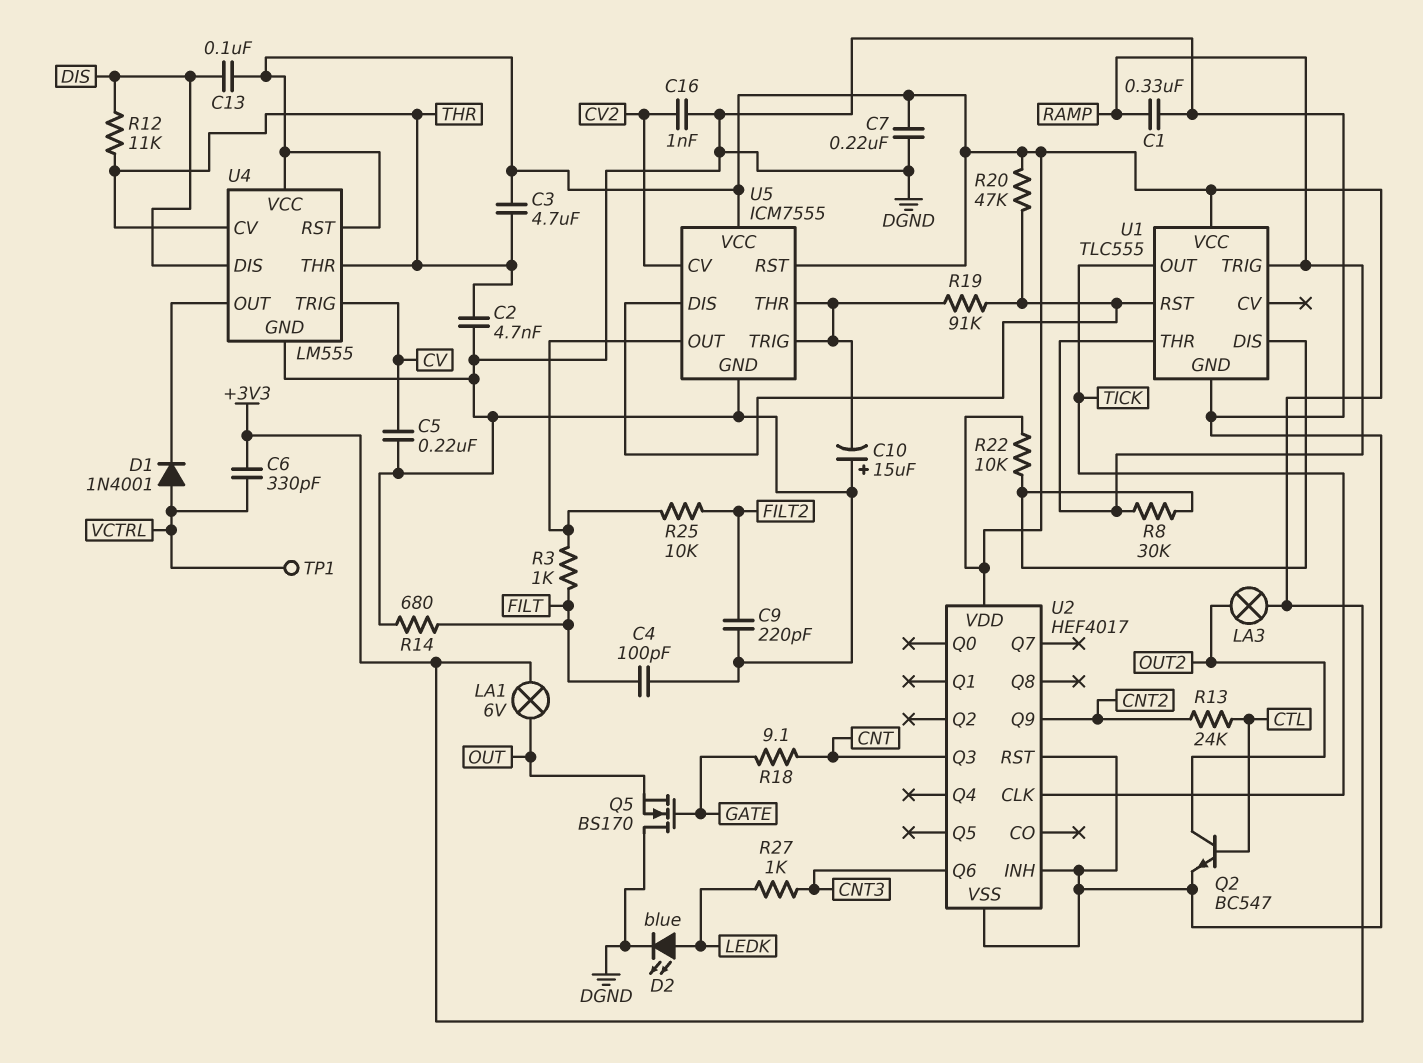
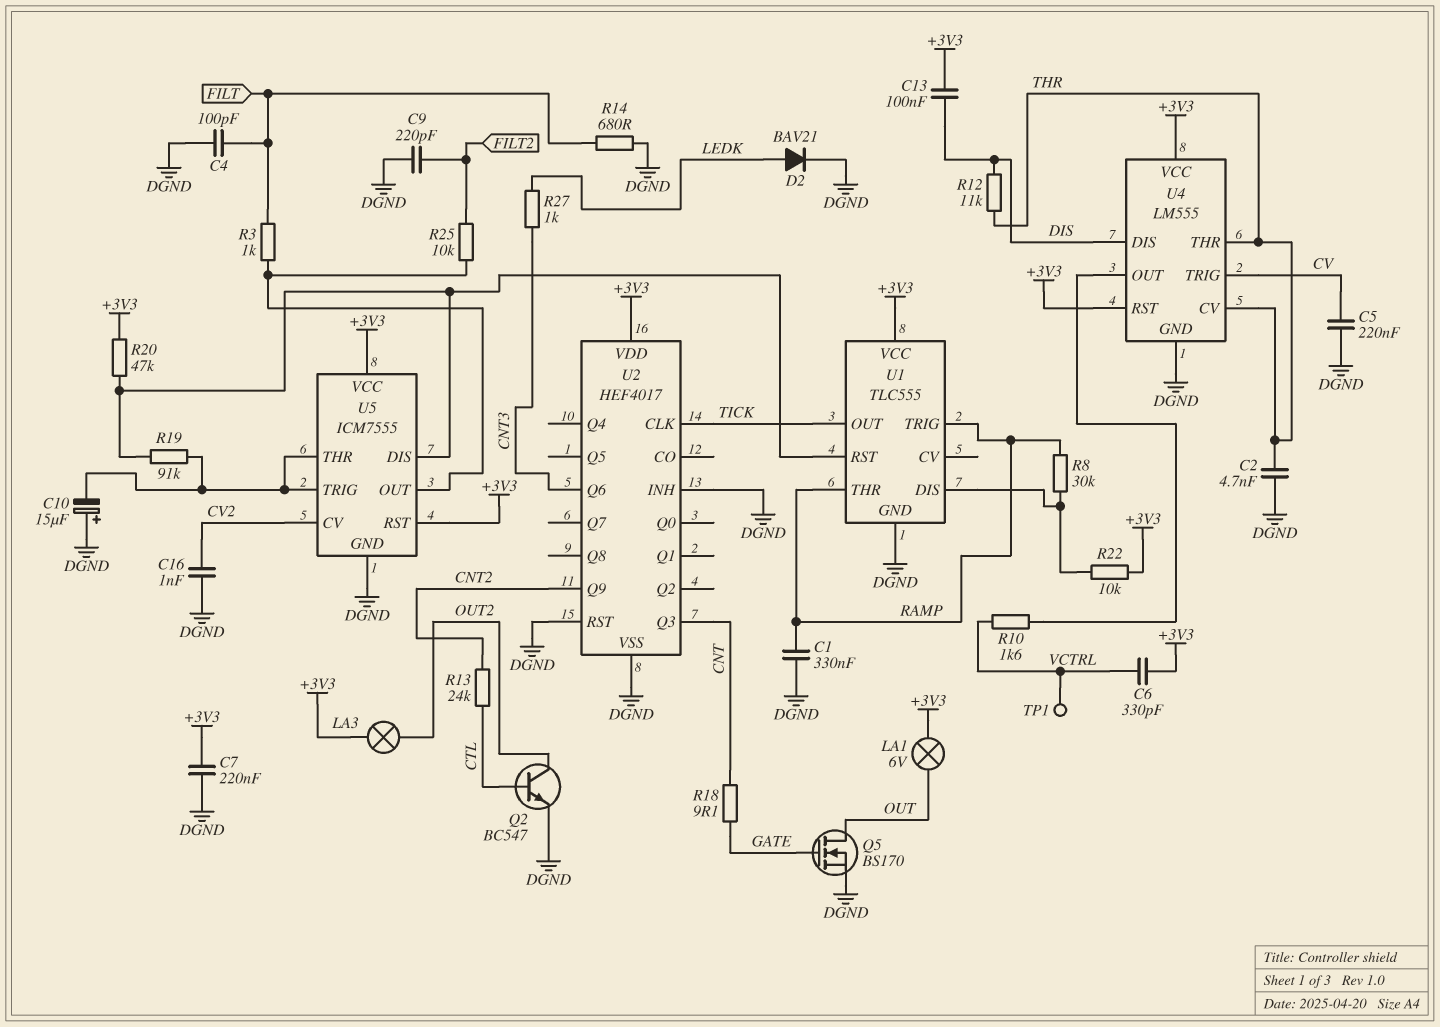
C3: 4.7uF (+3V3, THR) -> none
D1: diode 1N4001 (A VCTRL, K U4/OUT) -> none
D2: LED blue (A LEDK, K DGND) -> diode BAV21 (A LEDK, K DGND)
Q5: NMOS BS170 (G GATE, D DGND, S OUT) -> NMOS BS170 (G GATE, D OUT, S DGND)
R10: none -> 1.6k (U4/OUT, VCTRL)

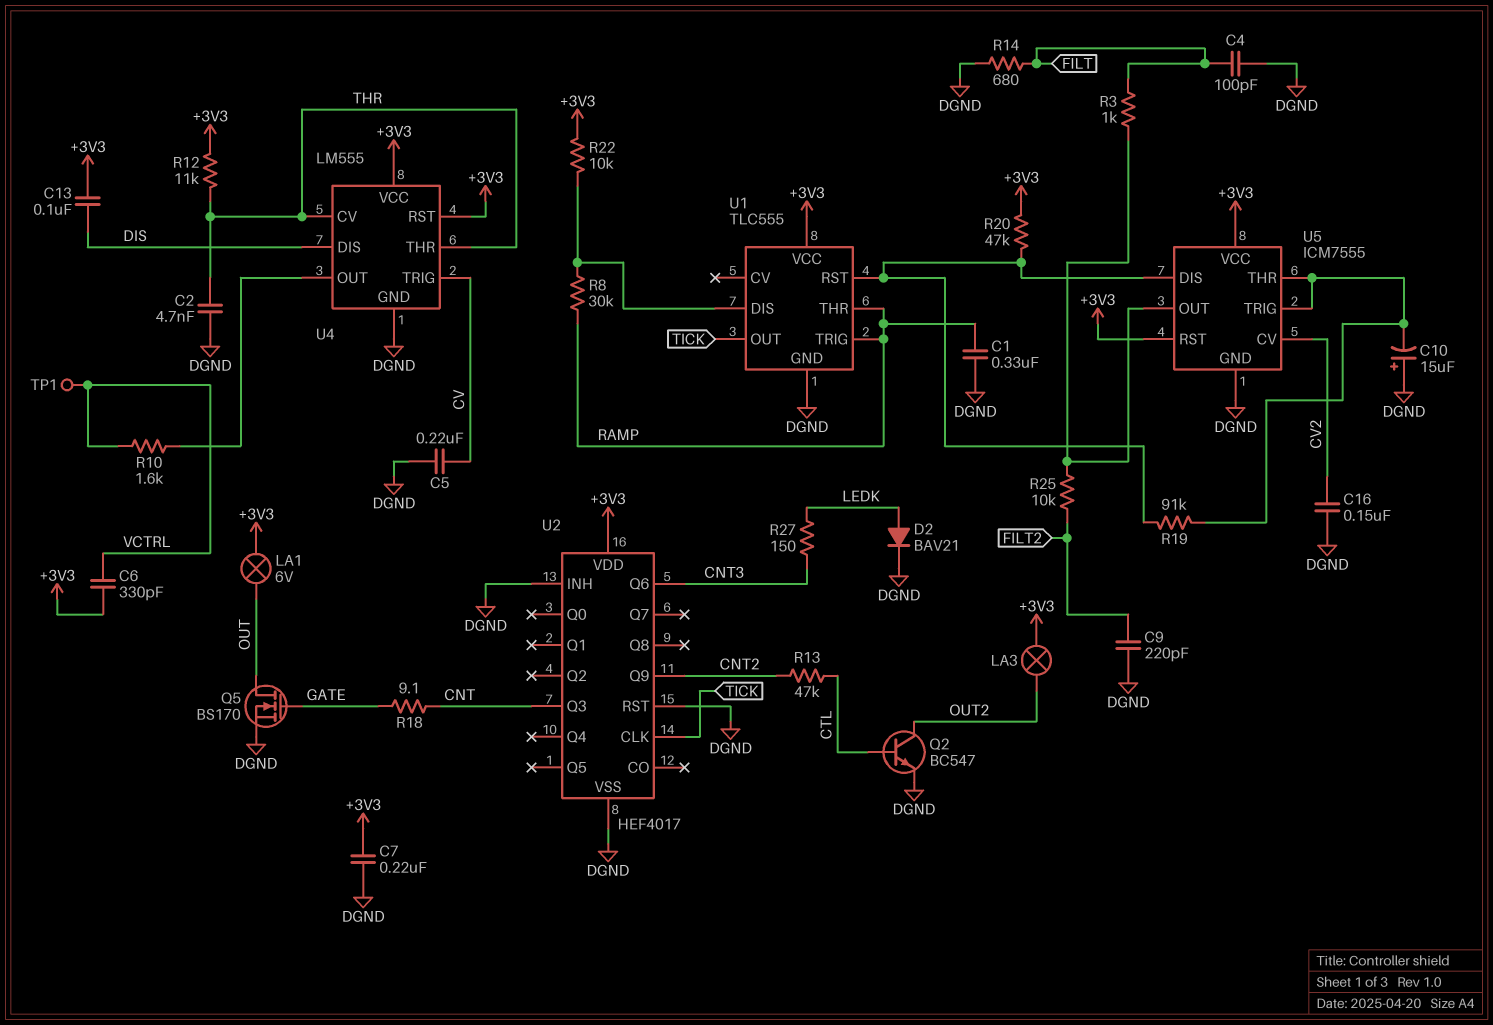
C16: 1nF (CV2, DGND) -> 150nF (CV2, DGND)
R12: 11k (DIS, THR) -> 11k (+3V3, THR)
R13: 24k (CNT2, CTL) -> 47k (CNT2, CTL)
R27: 1k (CNT3, LEDK) -> 150 (CNT3, LEDK)

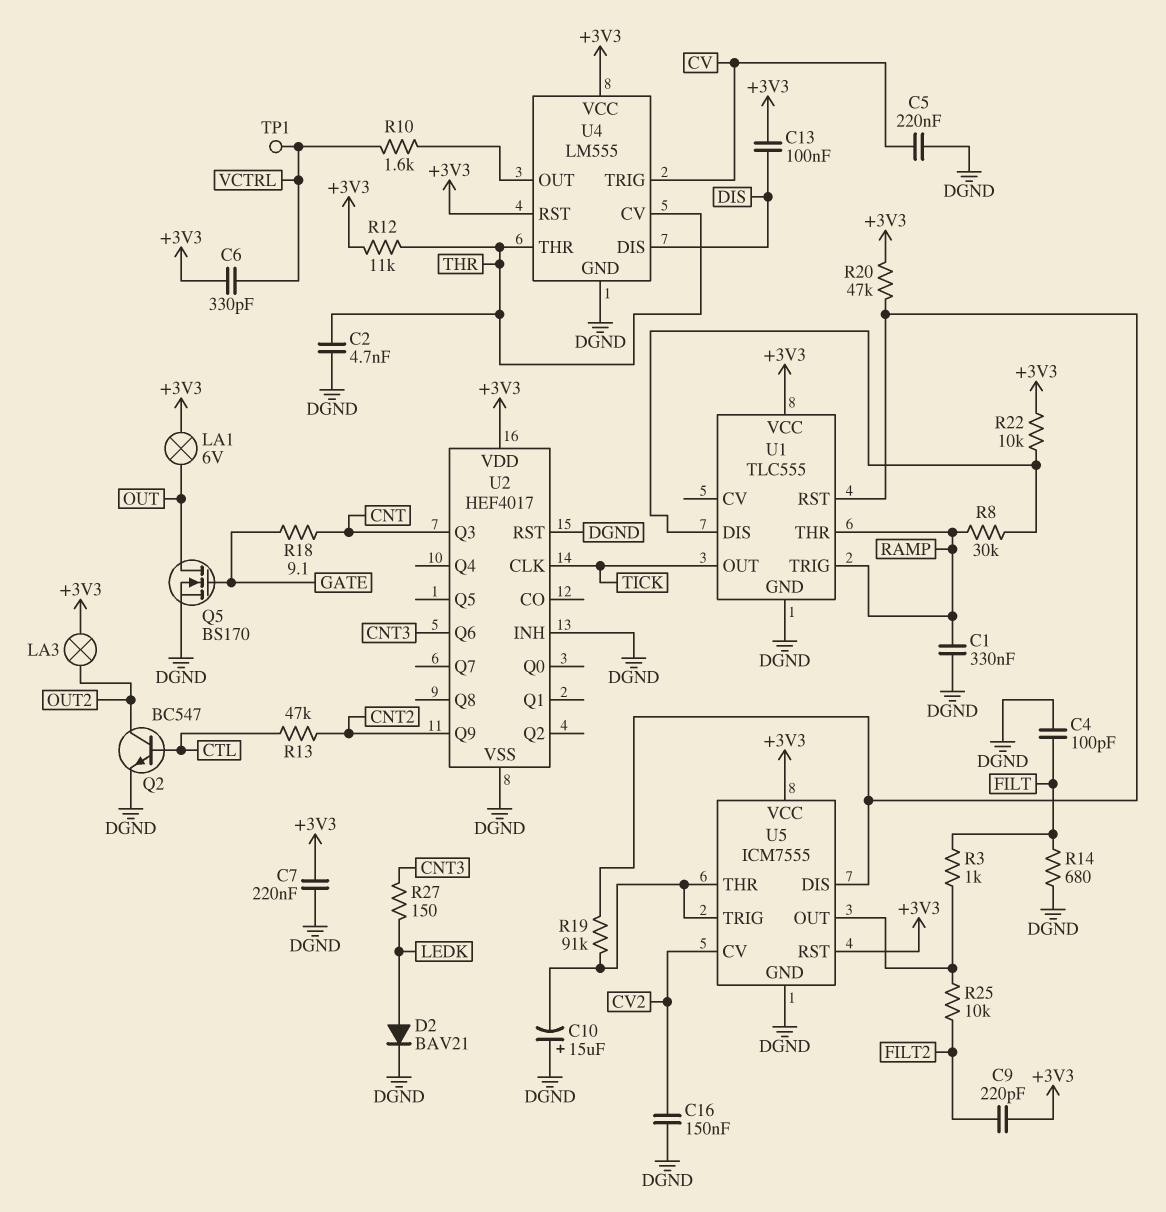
C9: 220pF (DGND, FILT2) -> 220pF (+3V3, FILT2)

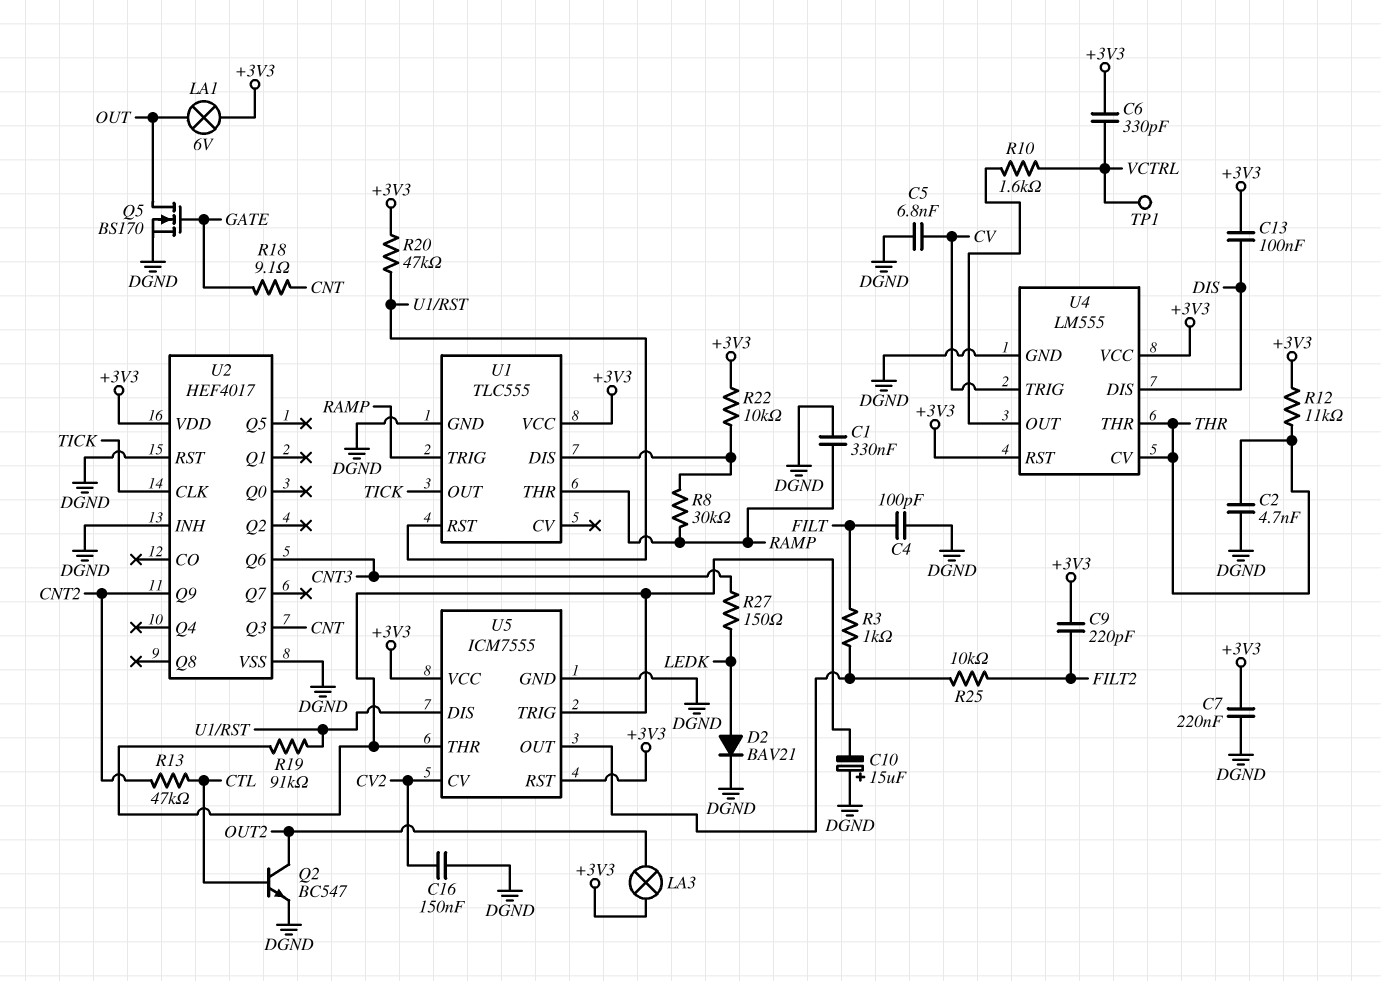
C5: 220nF (CV, DGND) -> 6.8nF (CV, DGND)
R14: 680 (DGND, FILT) -> none

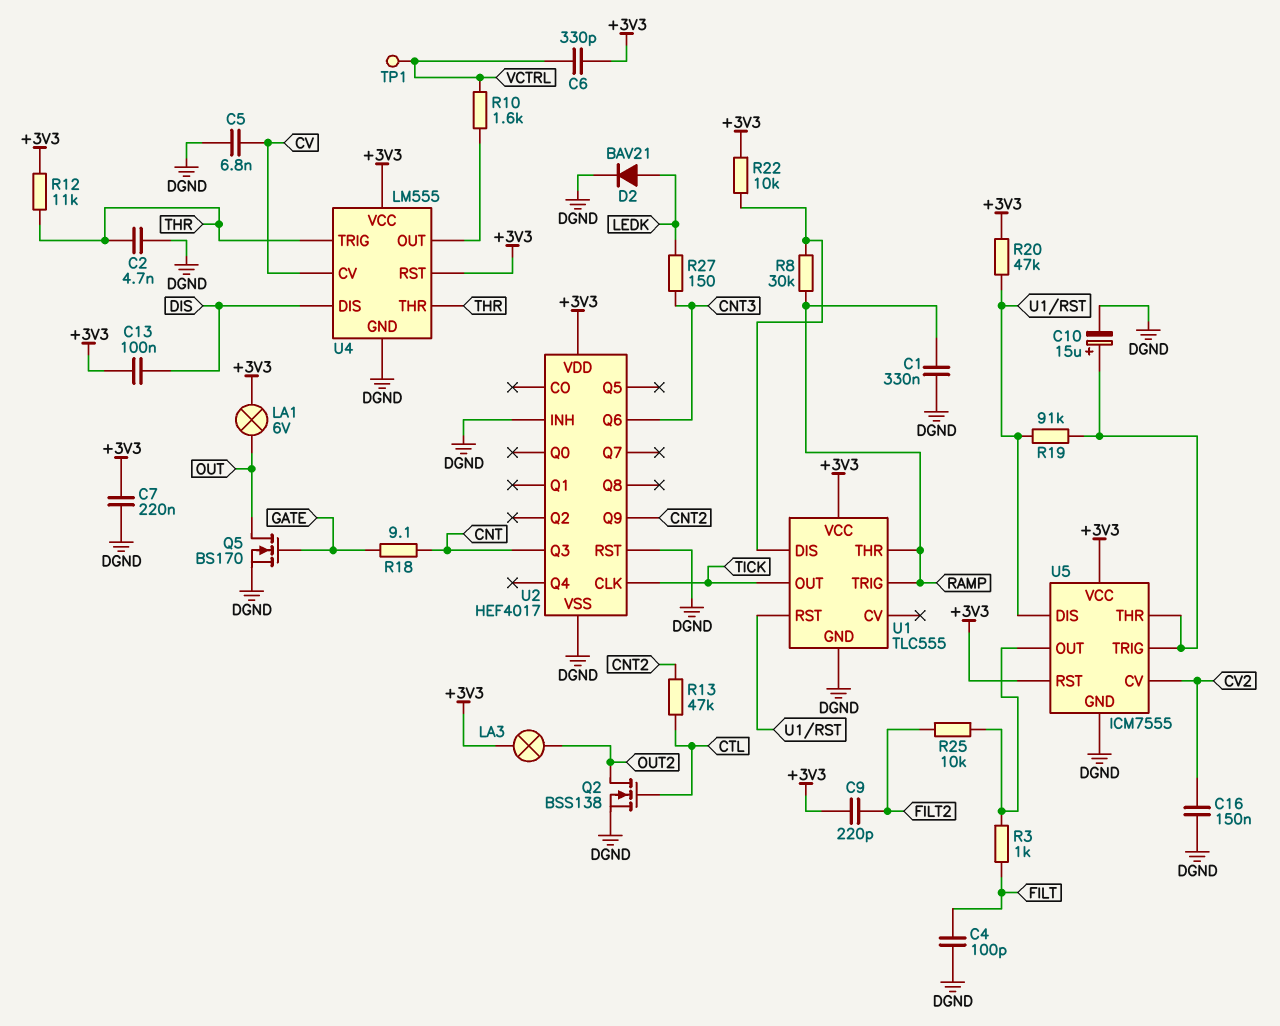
C10: 15uF (plus DGND, minus U5/THR) -> 15uF (plus U5/THR, minus DGND)
Q2: NPN BC547 (B CTL, C OUT2, E DGND) -> NMOS BSS138 (G CTL, D OUT2, S DGND)
U4 pin CV: THR -> CV
U4 pin TRIG: CV -> THR

